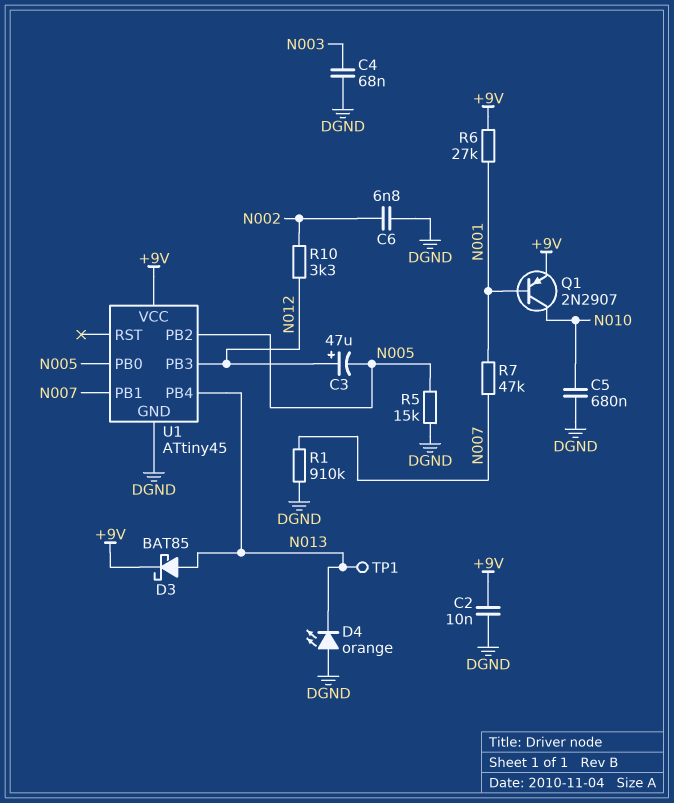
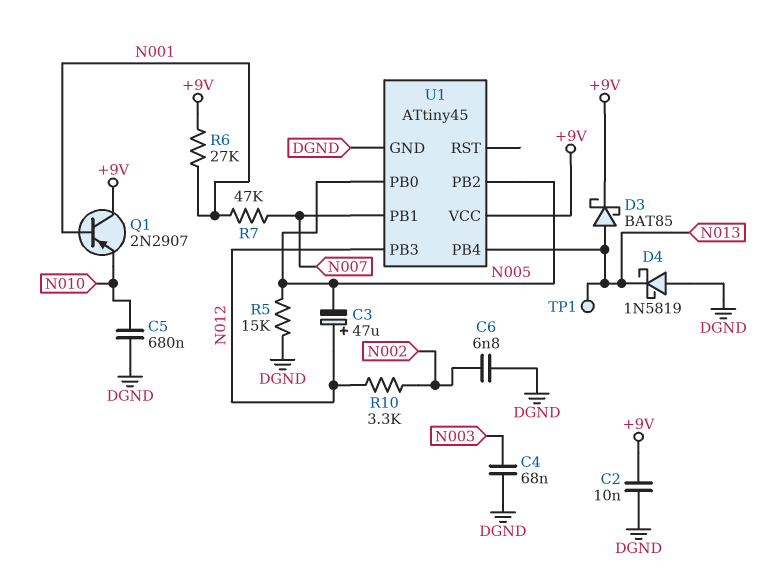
D4: LED orange (A DGND, K N013) -> schottky 1N5819 (A DGND, K N013)
Q1: PNP 2N2907 (B N001, C N010, E +9V) -> PNP 2N2907 (B N001, C +9V, E N010)
R1: 910k (DGND, N007) -> none

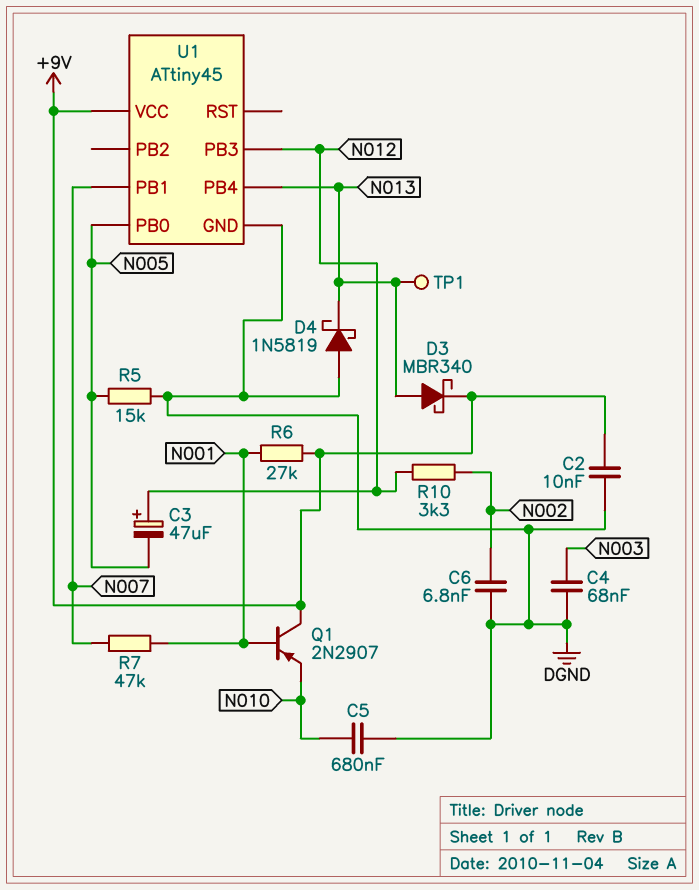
D3: schottky BAT85 (A N013, K +9V) -> schottky MBR340 (A N013, K +9V)
U1 pin PB2: N005 -> none

